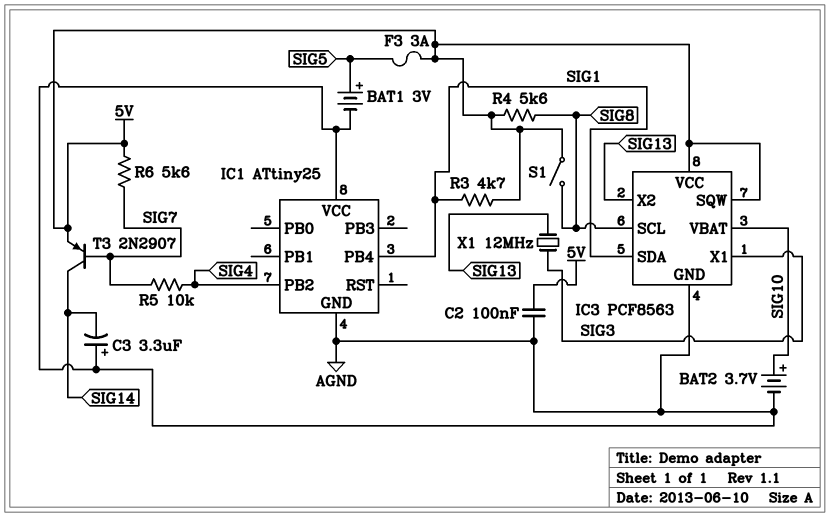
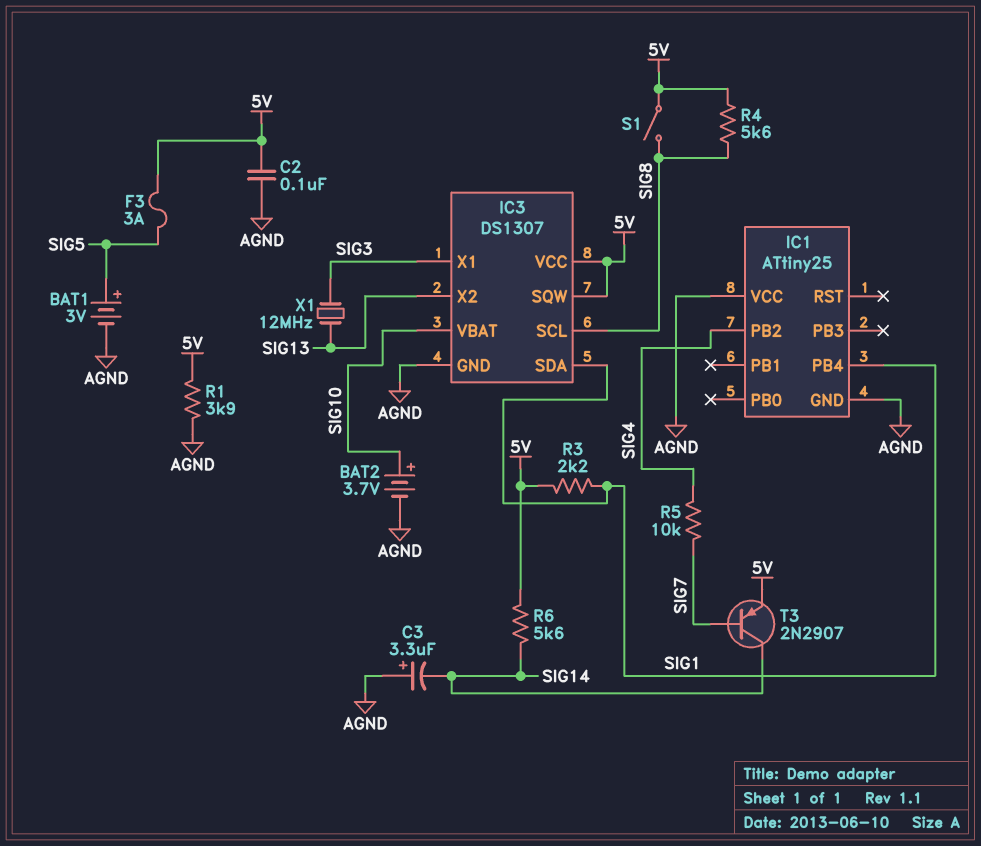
IC3: PCF8563 -> DS1307
R1: none -> 3.9k (5V, AGND)
R3: 4.7k (5V, SIG1) -> 2.2k (5V, SIG1)
R6: 5.6k (5V, SIG7) -> 5.6k (5V, SIG14)

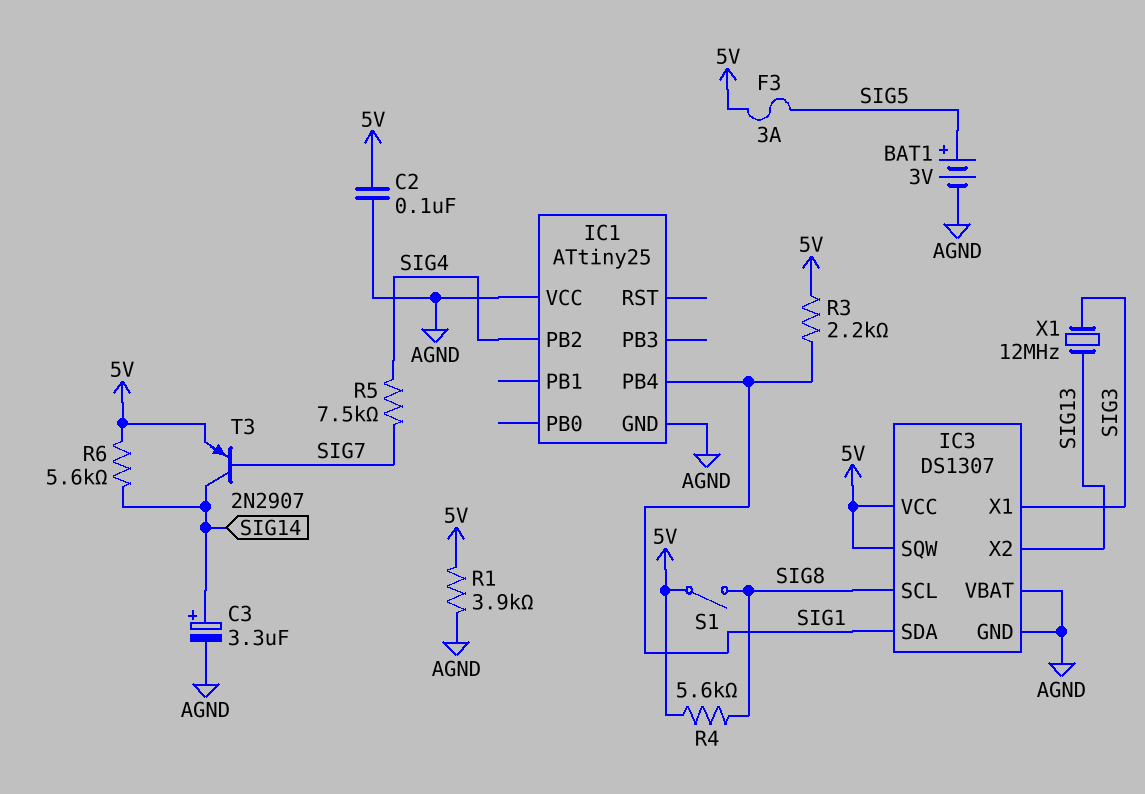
BAT2: 3.7V (plus SIG10, minus AGND) -> none
C3: 3.3uF (plus AGND, minus SIG14) -> 3.3uF (plus SIG14, minus AGND)
IC3 pin VBAT: SIG10 -> AGND
R5: 10k (SIG4, SIG7) -> 7.5k (SIG4, SIG7)

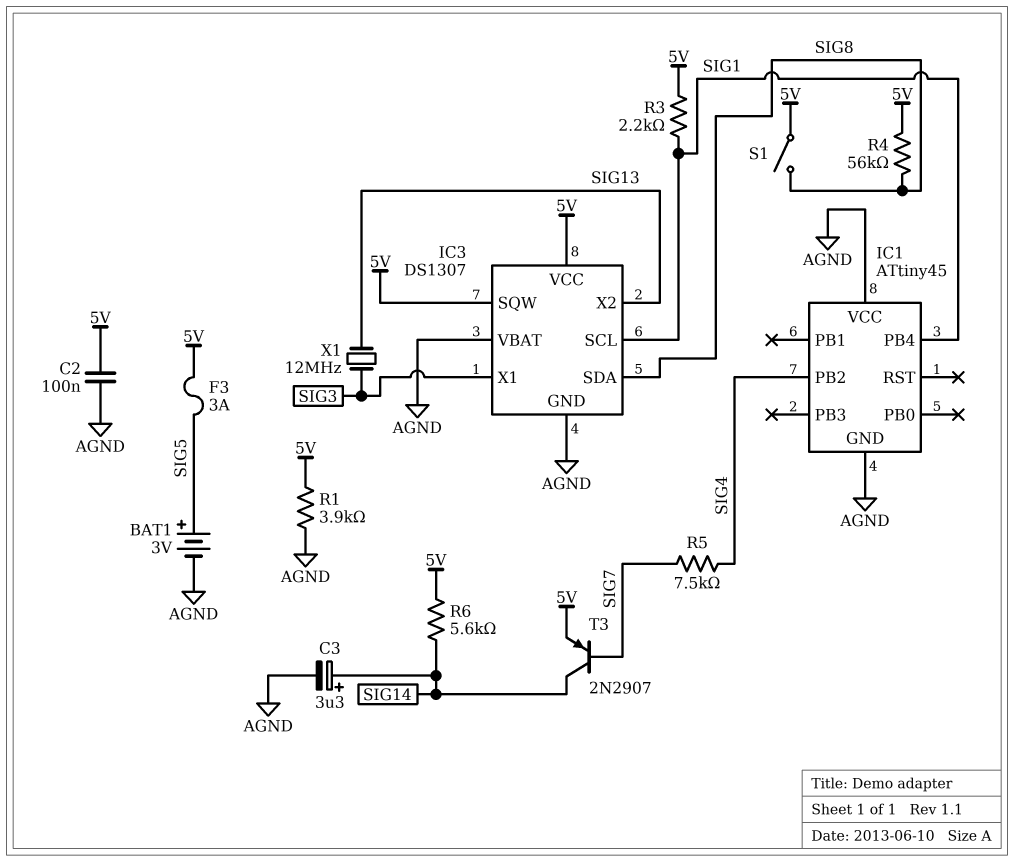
IC1: ATtiny25 -> ATtiny45
IC3 pin SCL: SIG8 -> SIG1
IC3 pin SDA: SIG1 -> SIG8
R4: 5.6k (5V, SIG8) -> 56k (5V, SIG8)

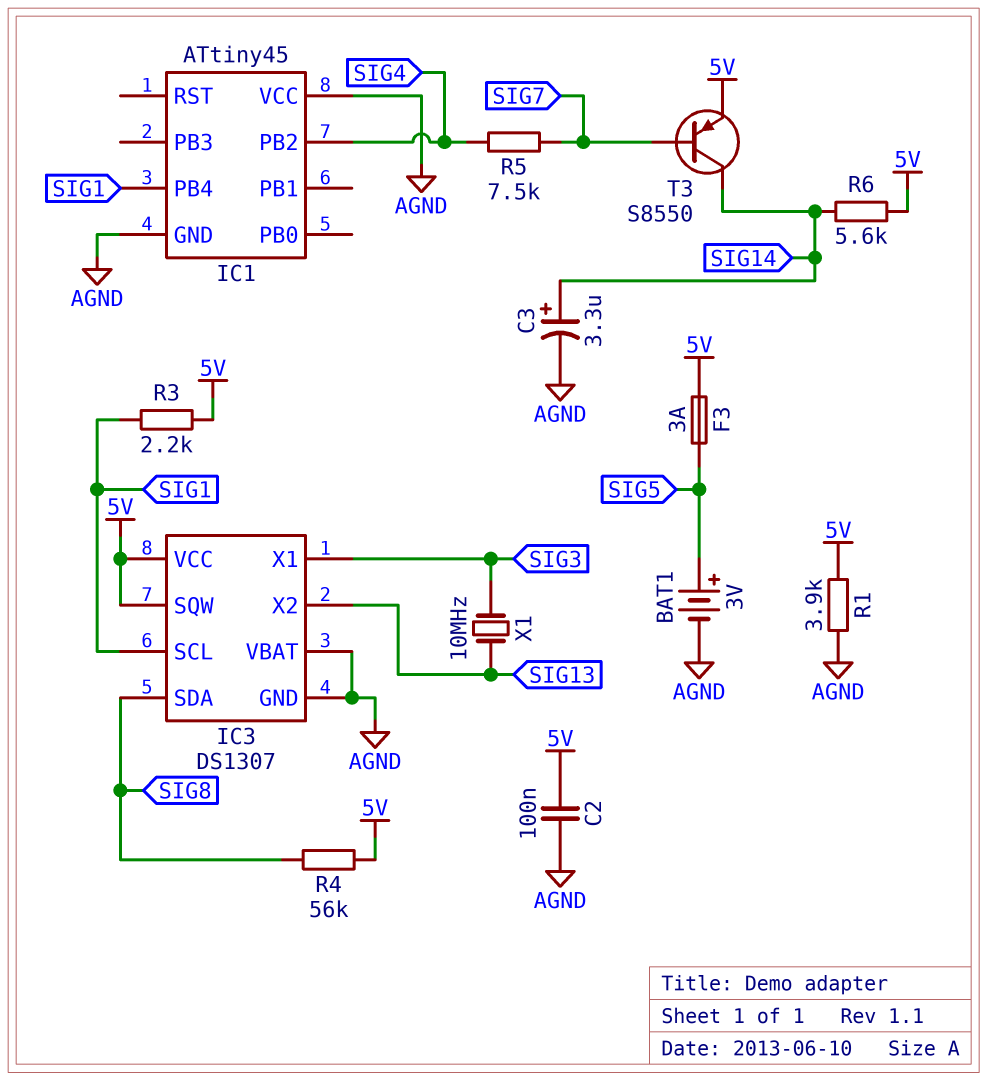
S1: switch (5V, SIG8) -> none
T3: PNP 2N2907 (B SIG7, C SIG14, E 5V) -> PNP S8550 (B SIG7, C SIG14, E 5V)
X1: 12MHz (SIG3, SIG13) -> 10MHz (SIG3, SIG13)

